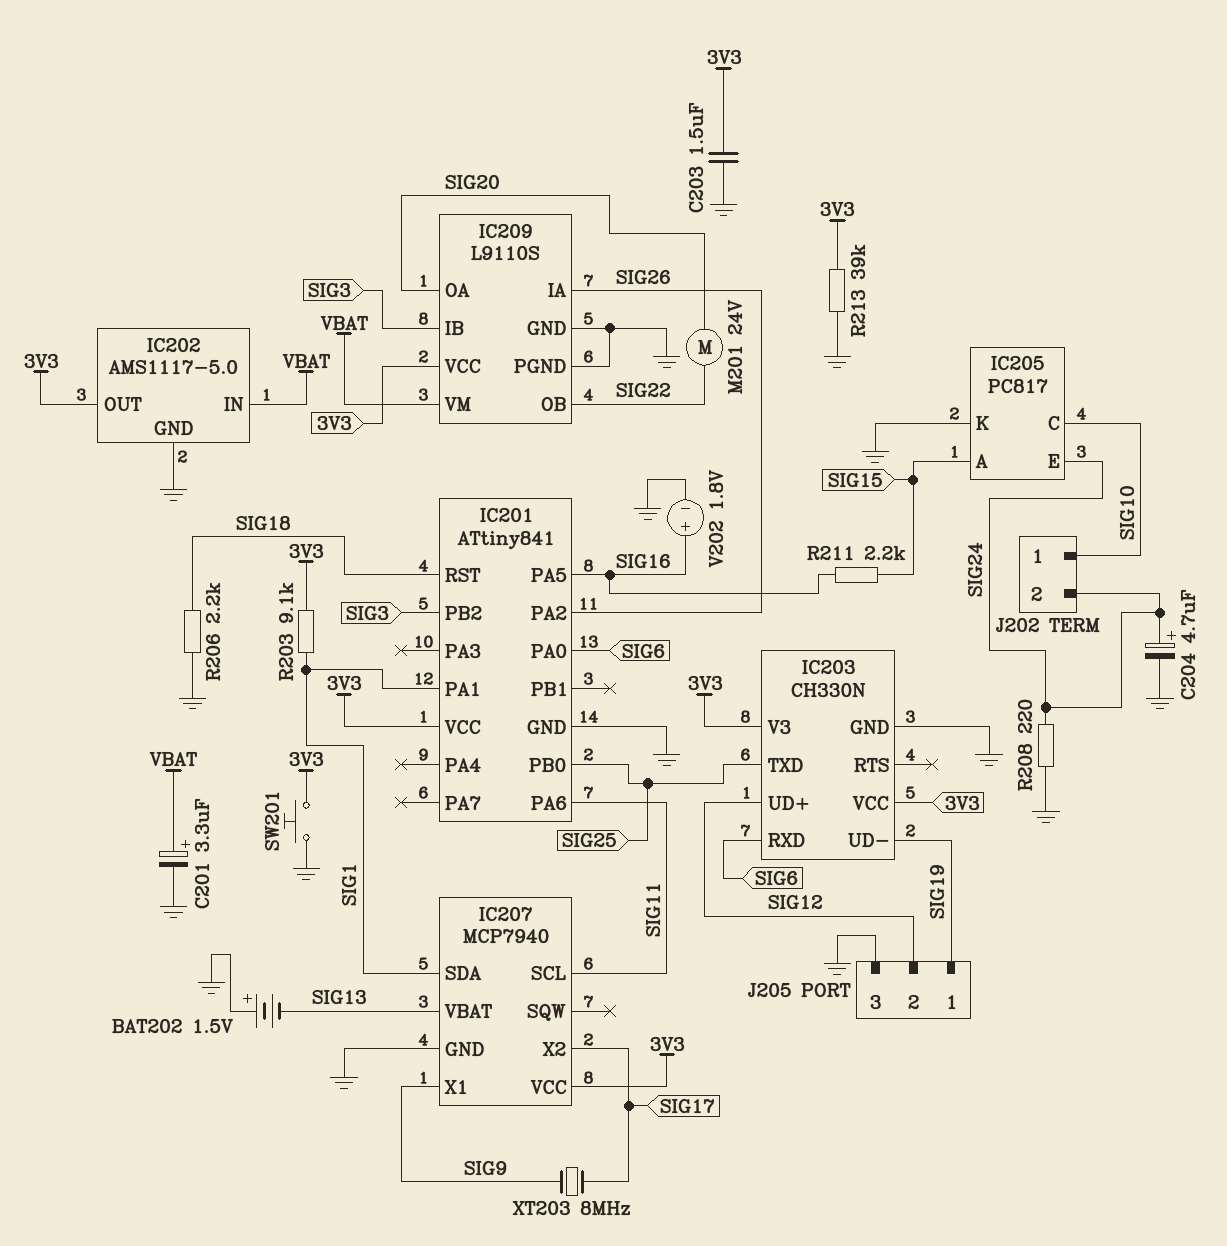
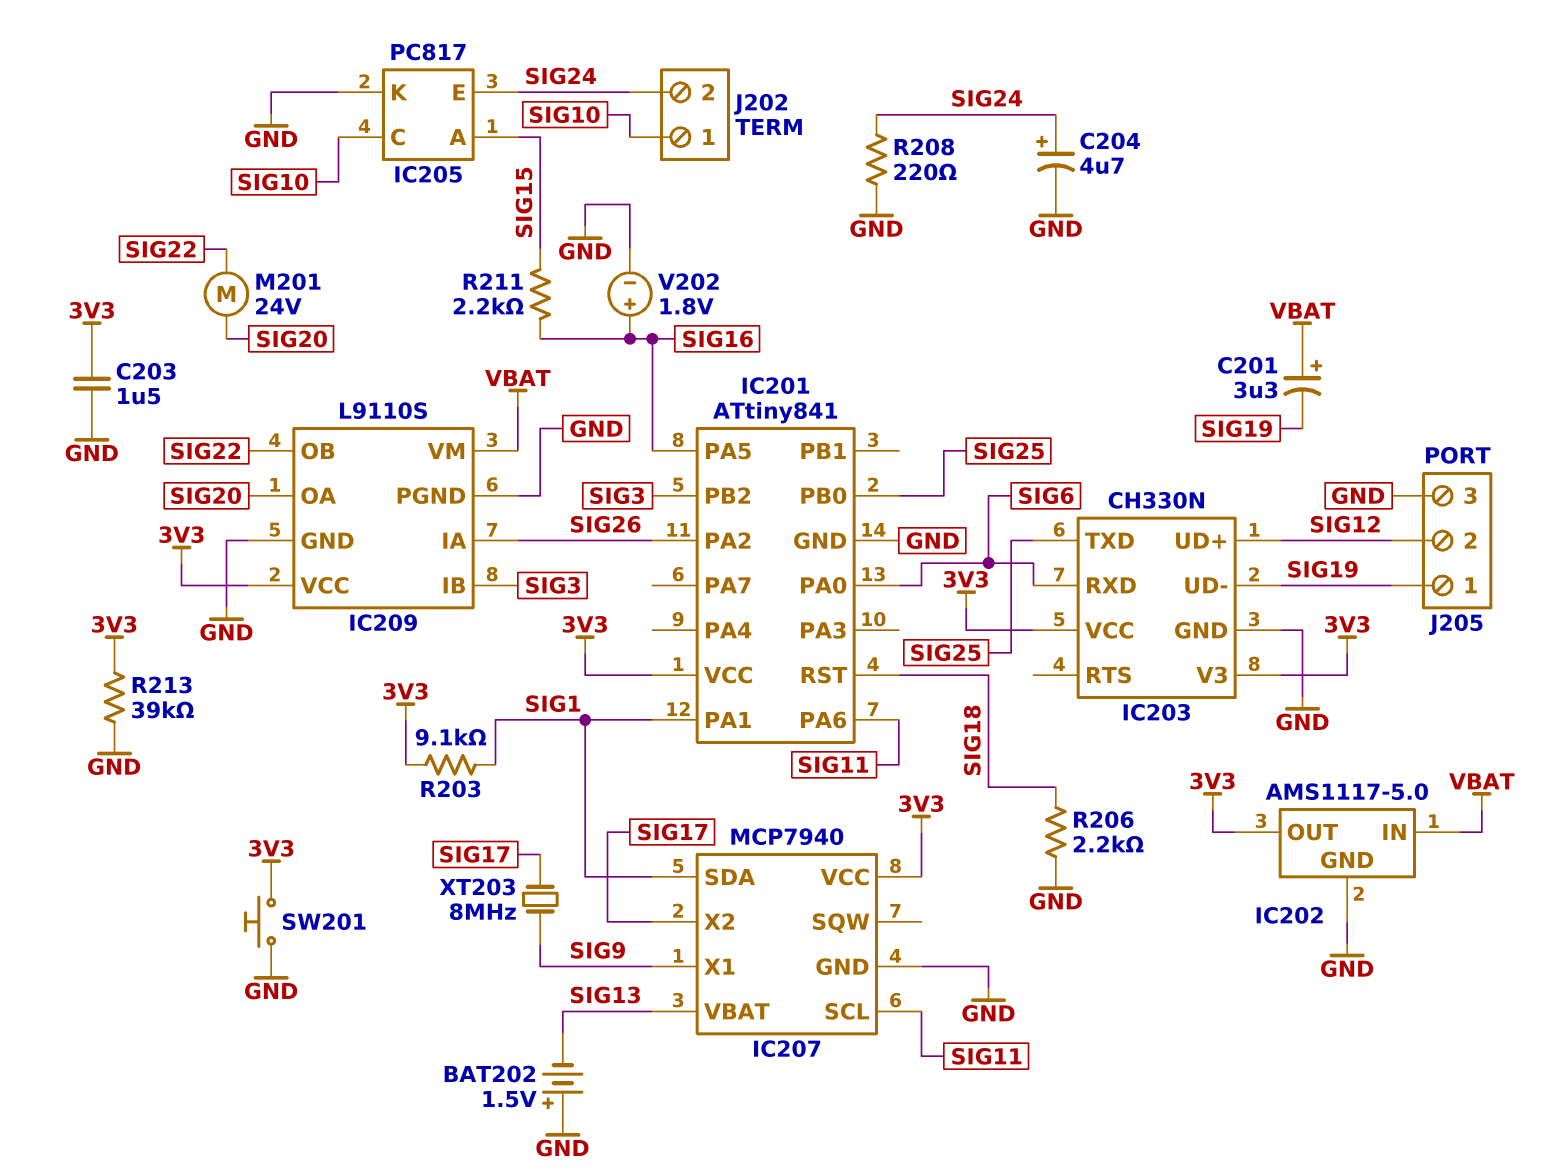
C201: 3.3uF (plus VBAT, minus GND) -> 3.3uF (plus VBAT, minus SIG19)

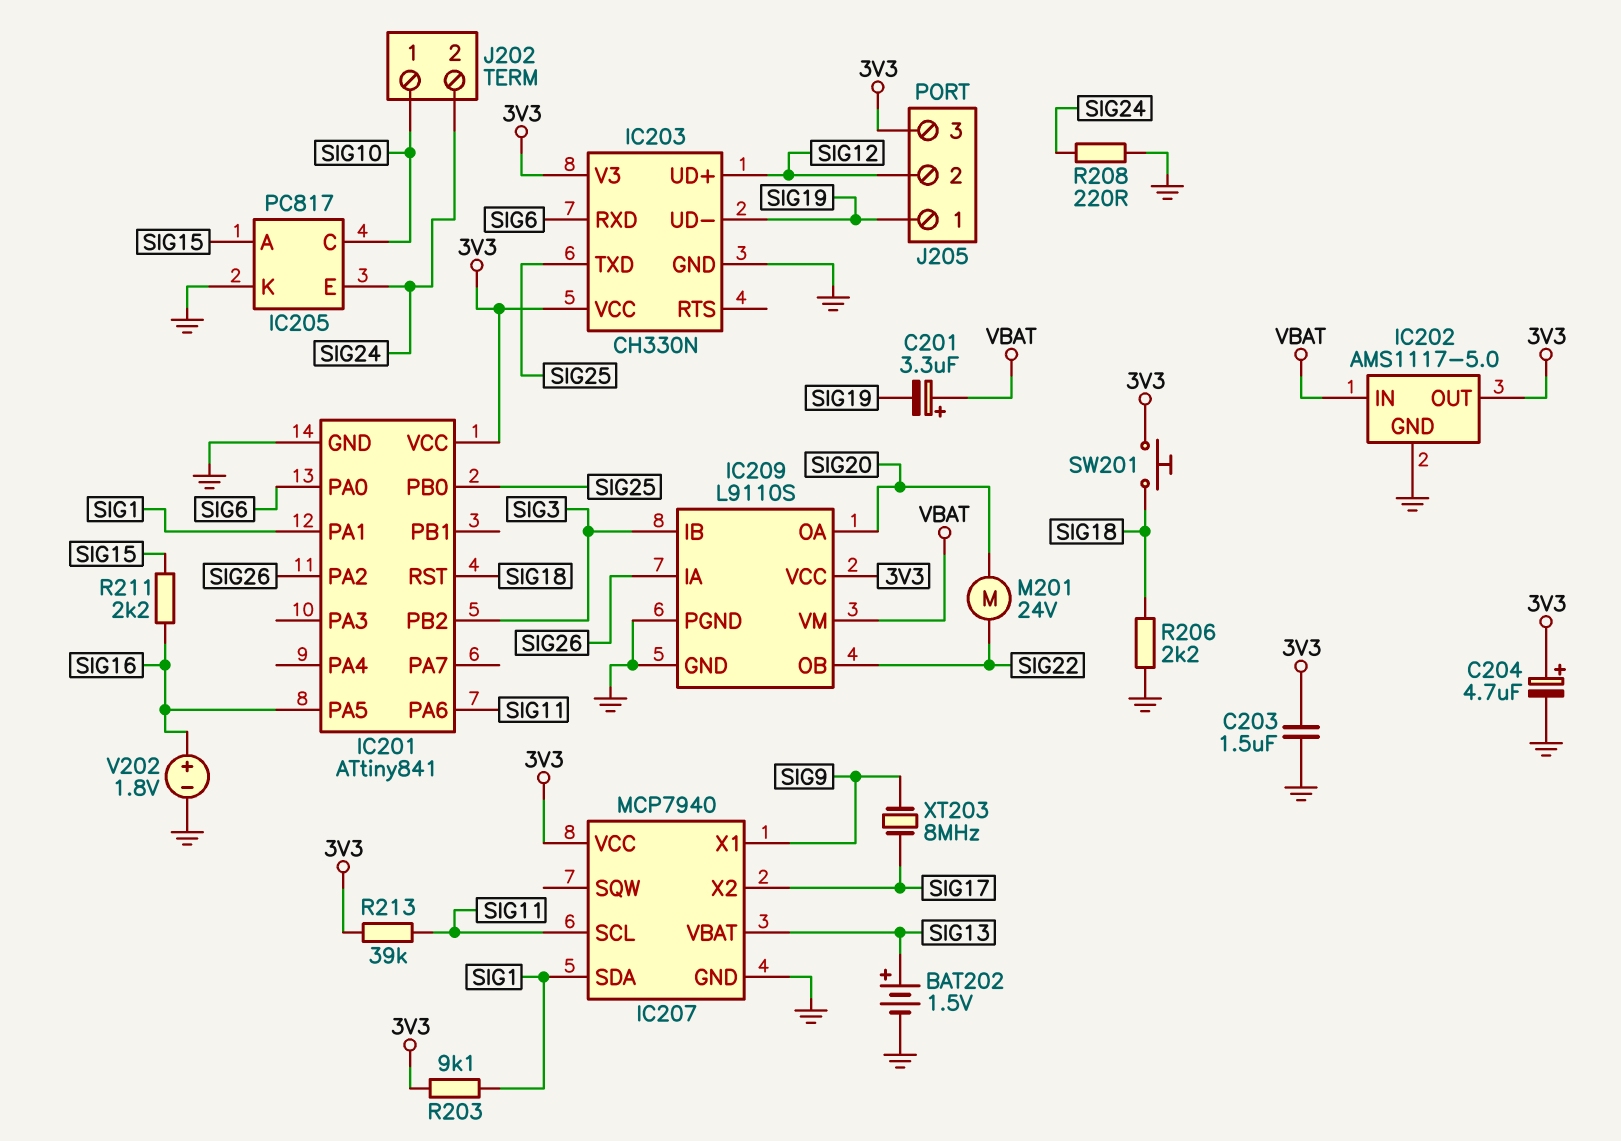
BAT202: 1.5V (plus GND, minus SIG13) -> 1.5V (plus SIG13, minus GND)
C204: 4.7uF (plus SIG24, minus GND) -> 4.7uF (plus 3V3, minus GND)
J205 pin 3: GND -> 3V3
R213: 39k (3V3, GND) -> 39k (3V3, SIG11)
SW201: button (3V3, GND) -> button (3V3, SIG18)

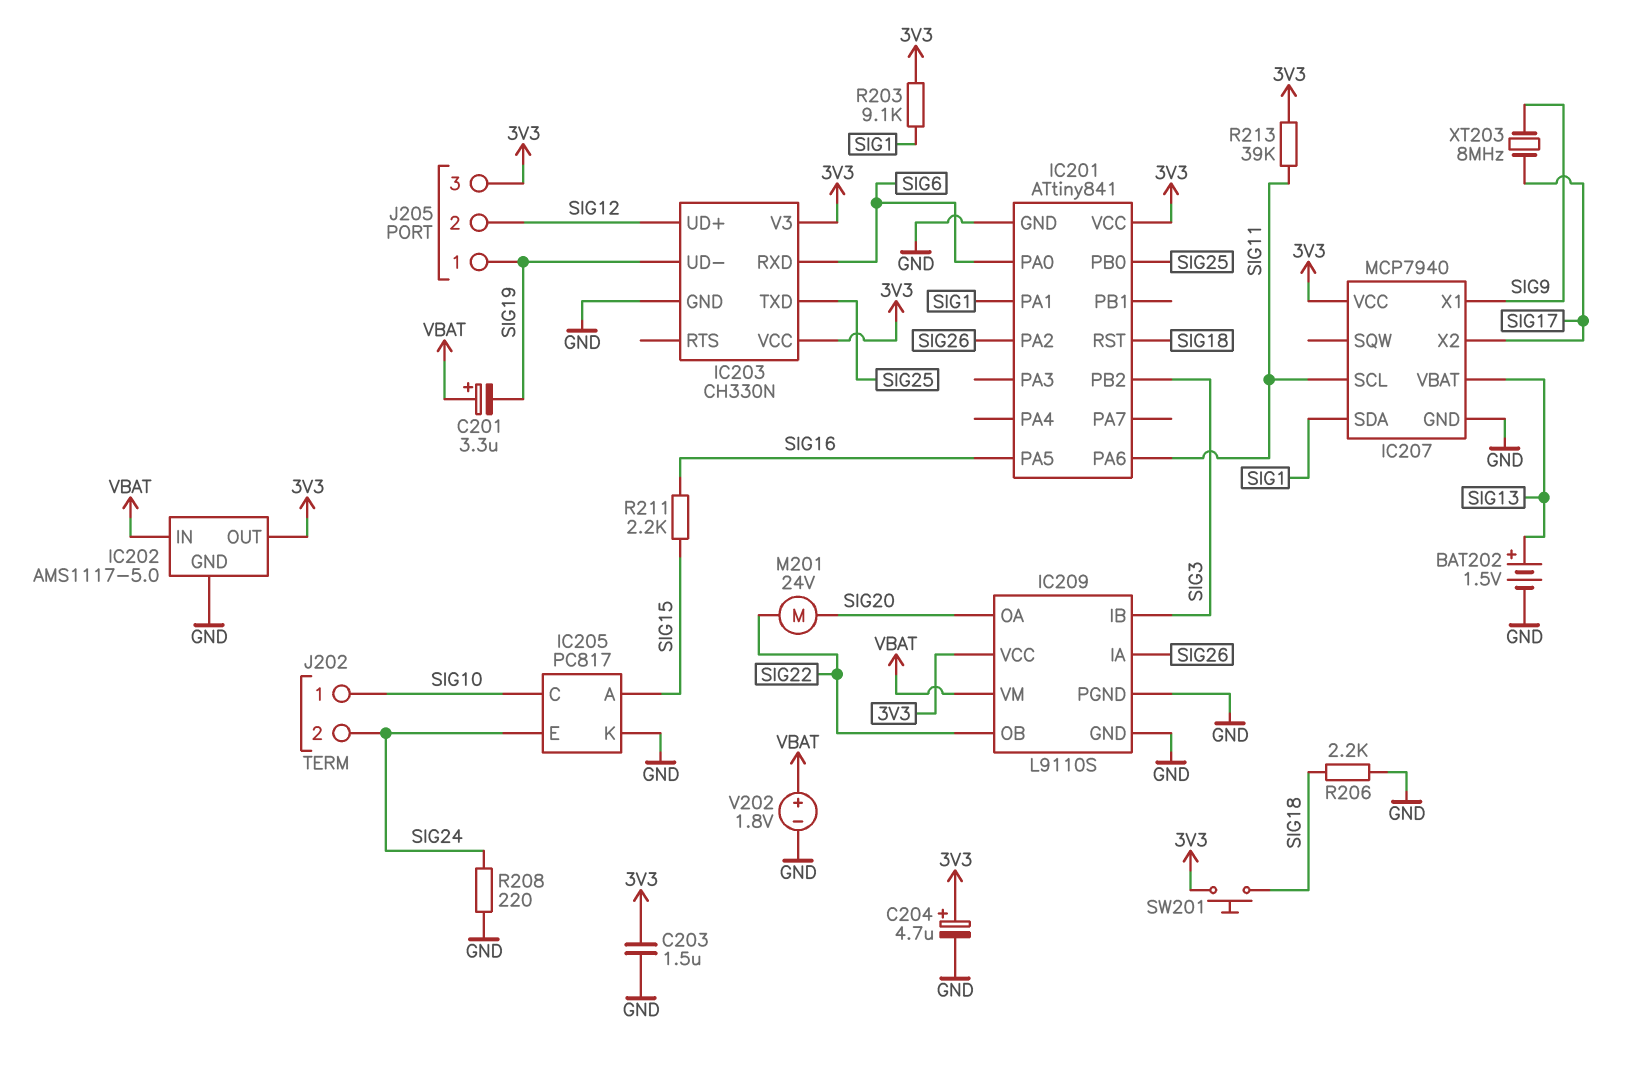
V202: 1.8V (plus SIG16, minus GND) -> 1.8V (plus VBAT, minus GND)

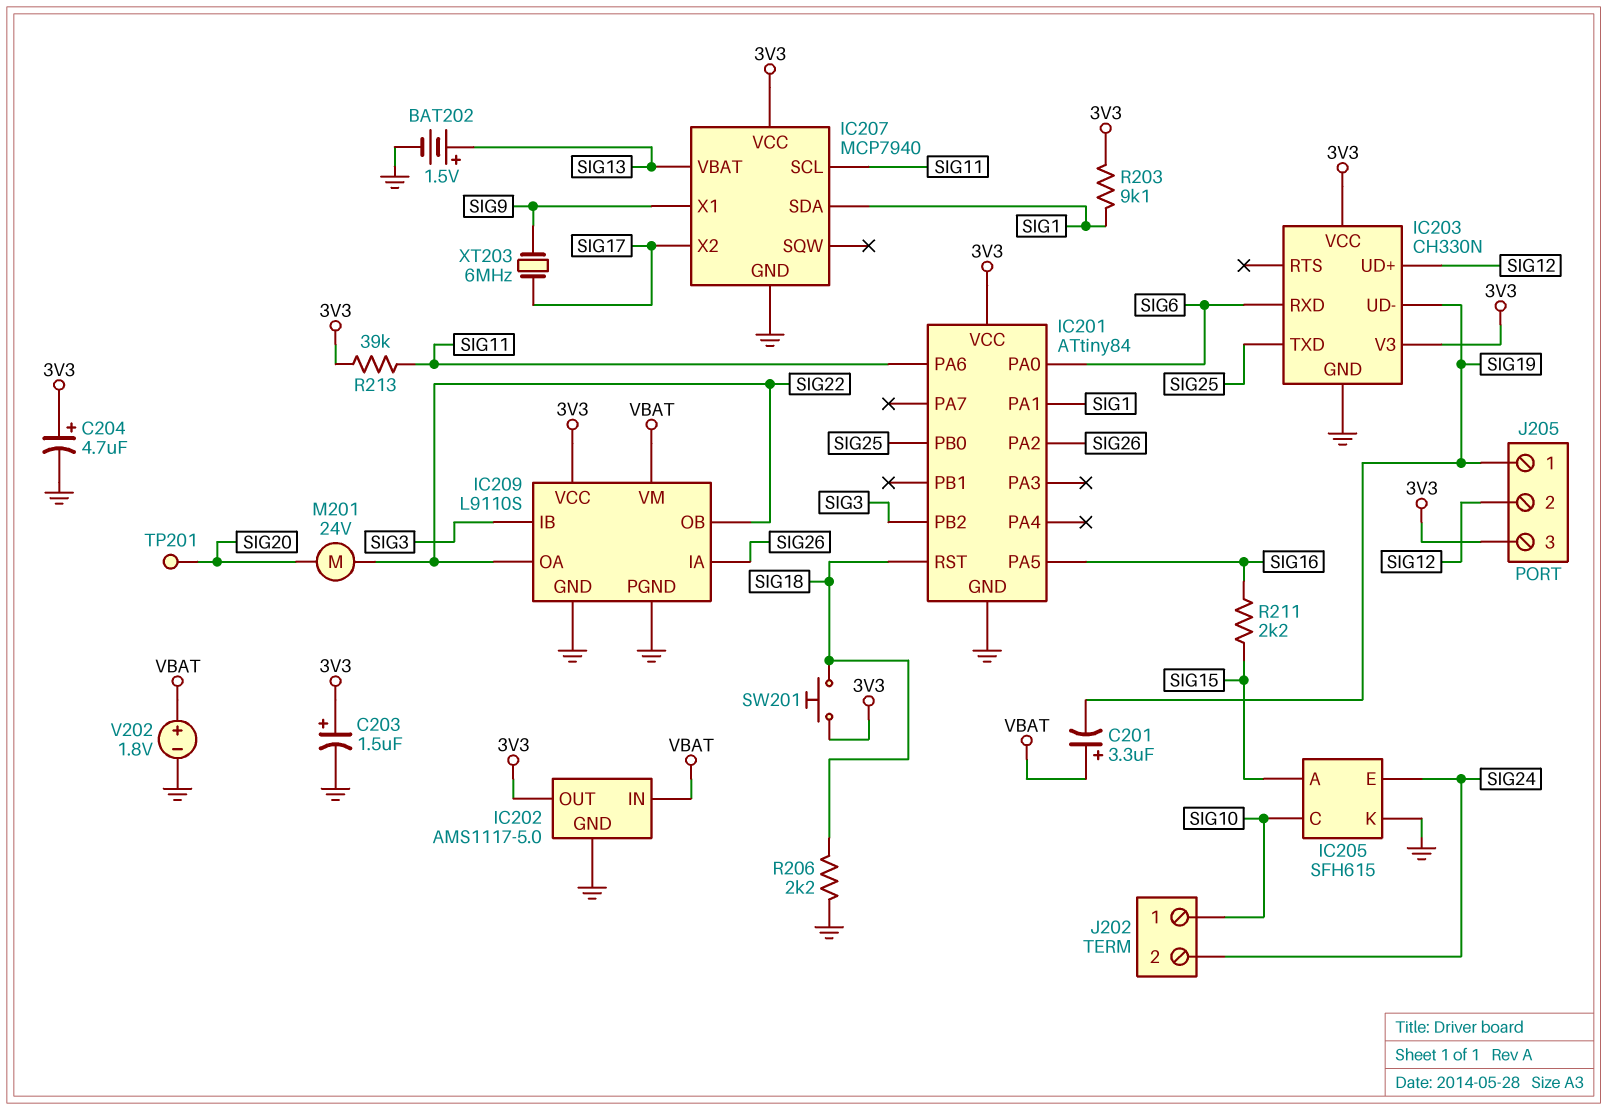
C203: 1.5uF (3V3, GND) -> 1.5uF (plus 3V3, minus GND)
IC201: ATtiny841 -> ATtiny84
IC205: PC817 -> SFH615
IC209 pin OA: SIG20 -> SIG22
R208: 220 (GND, SIG24) -> none
TP201: none -> test point (SIG20)
XT203: 8MHz (SIG9, SIG17) -> 6MHz (SIG9, SIG17)

